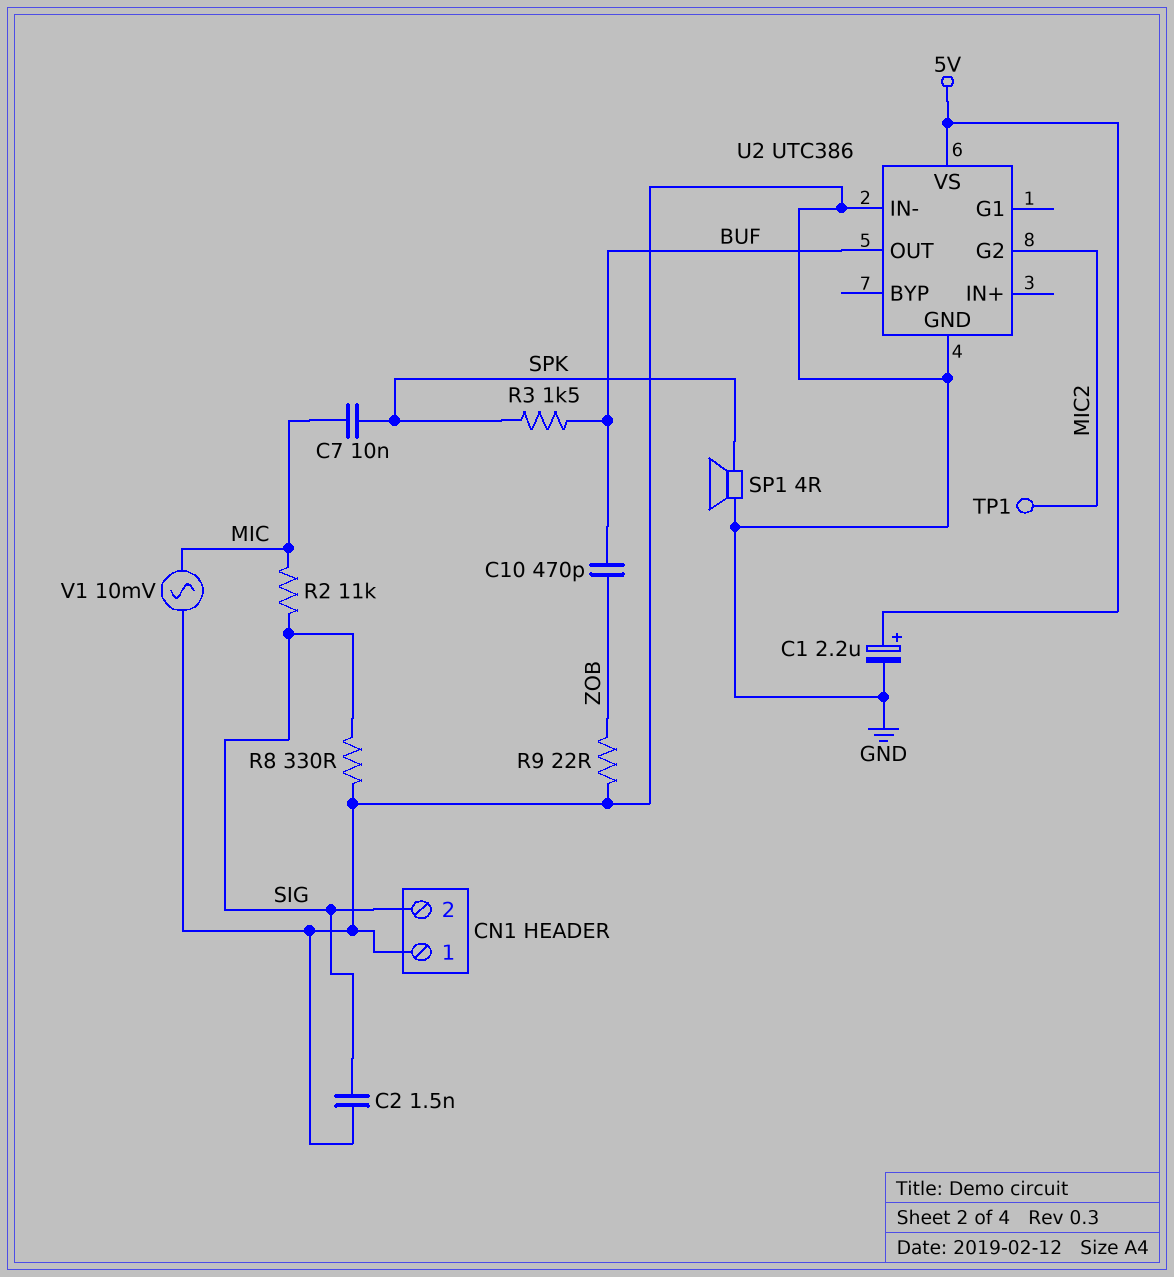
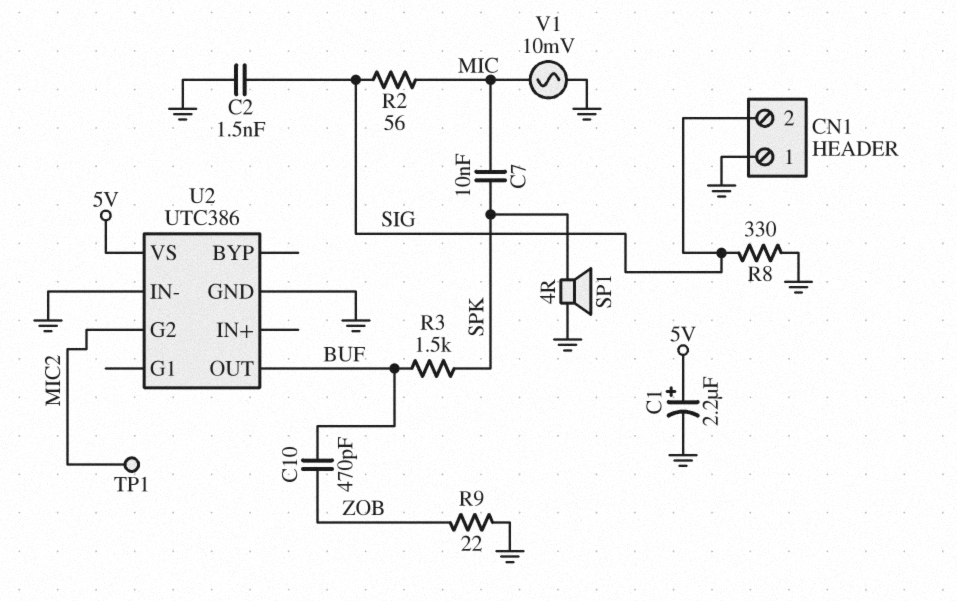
R2: 11k (MIC, SIG) -> 56 (MIC, SIG)

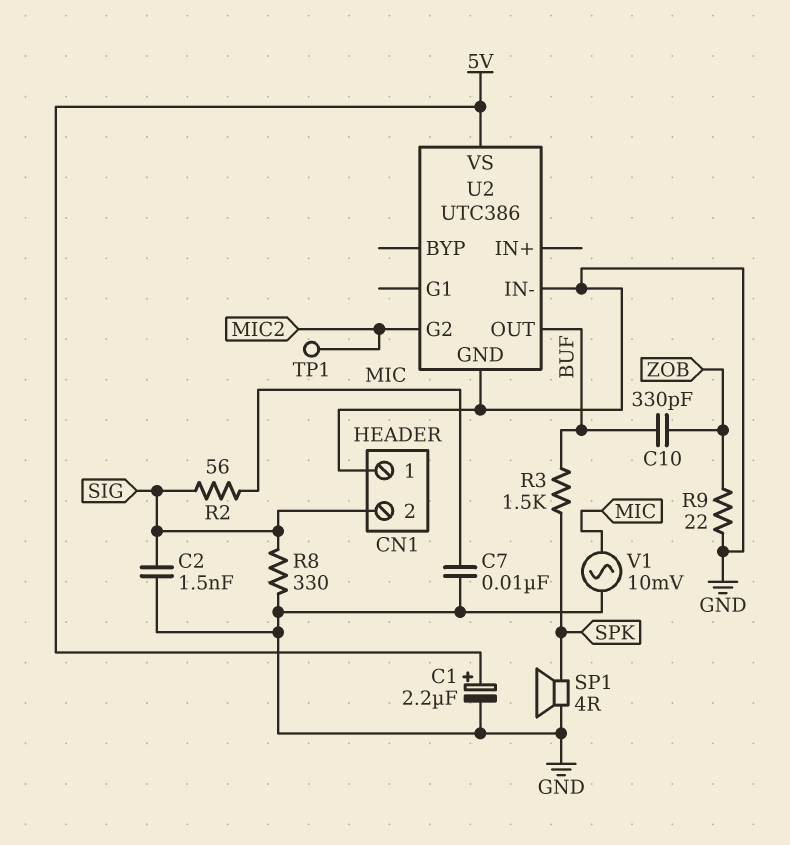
C7: 10nF (MIC, SPK) -> 10nF (GND, MIC)
C10: 470pF (BUF, ZOB) -> 330pF (BUF, ZOB)

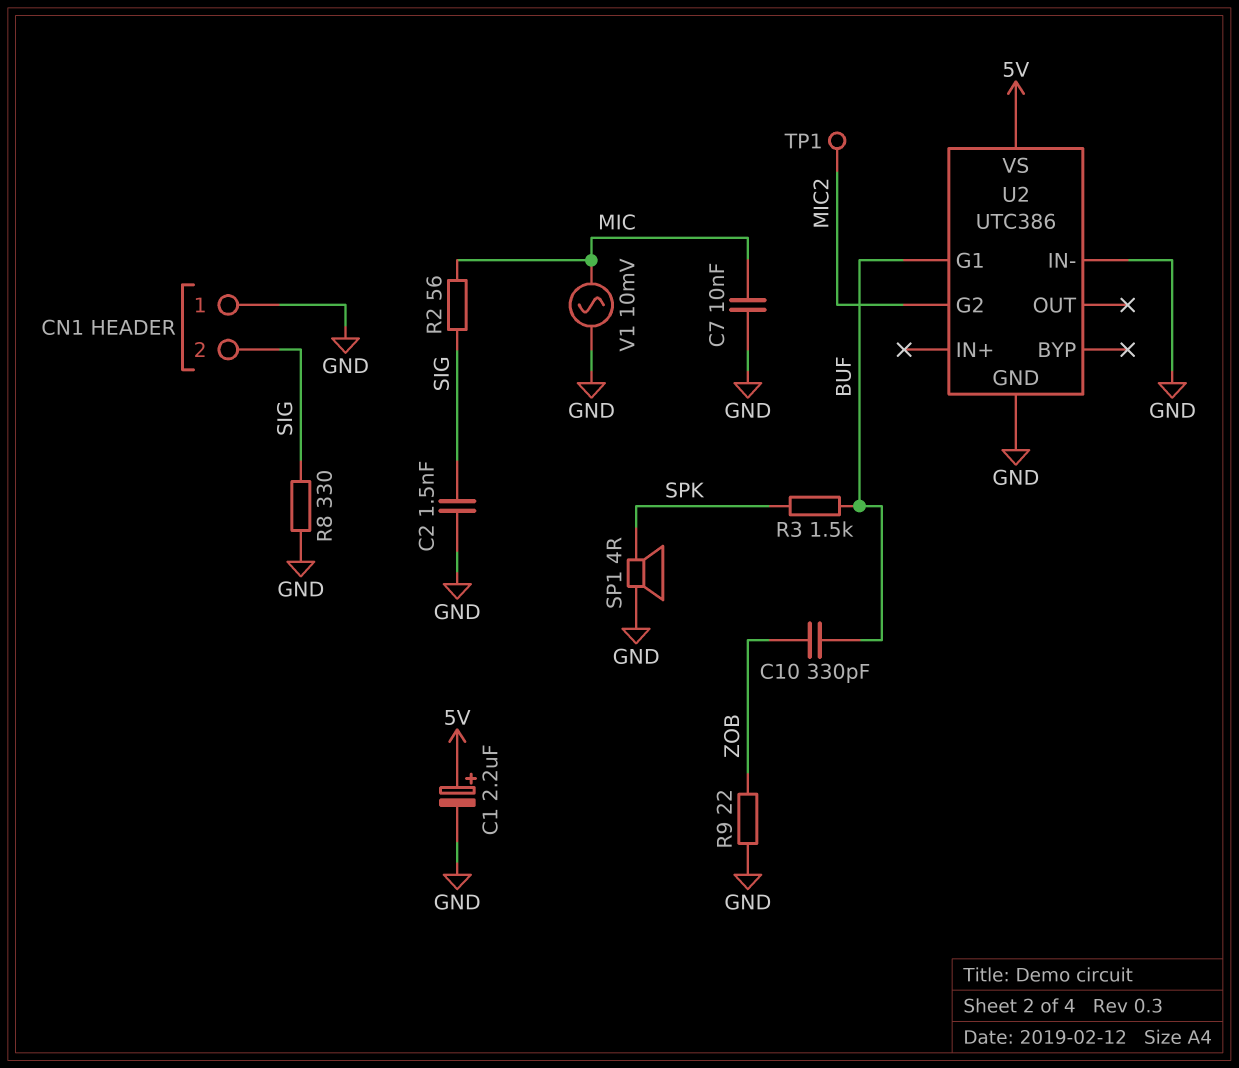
U2 pin G1: none -> BUF
U2 pin OUT: BUF -> none

